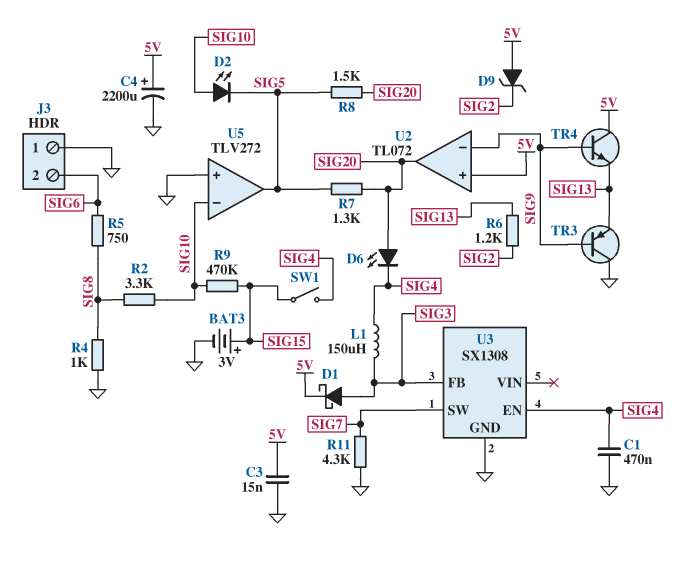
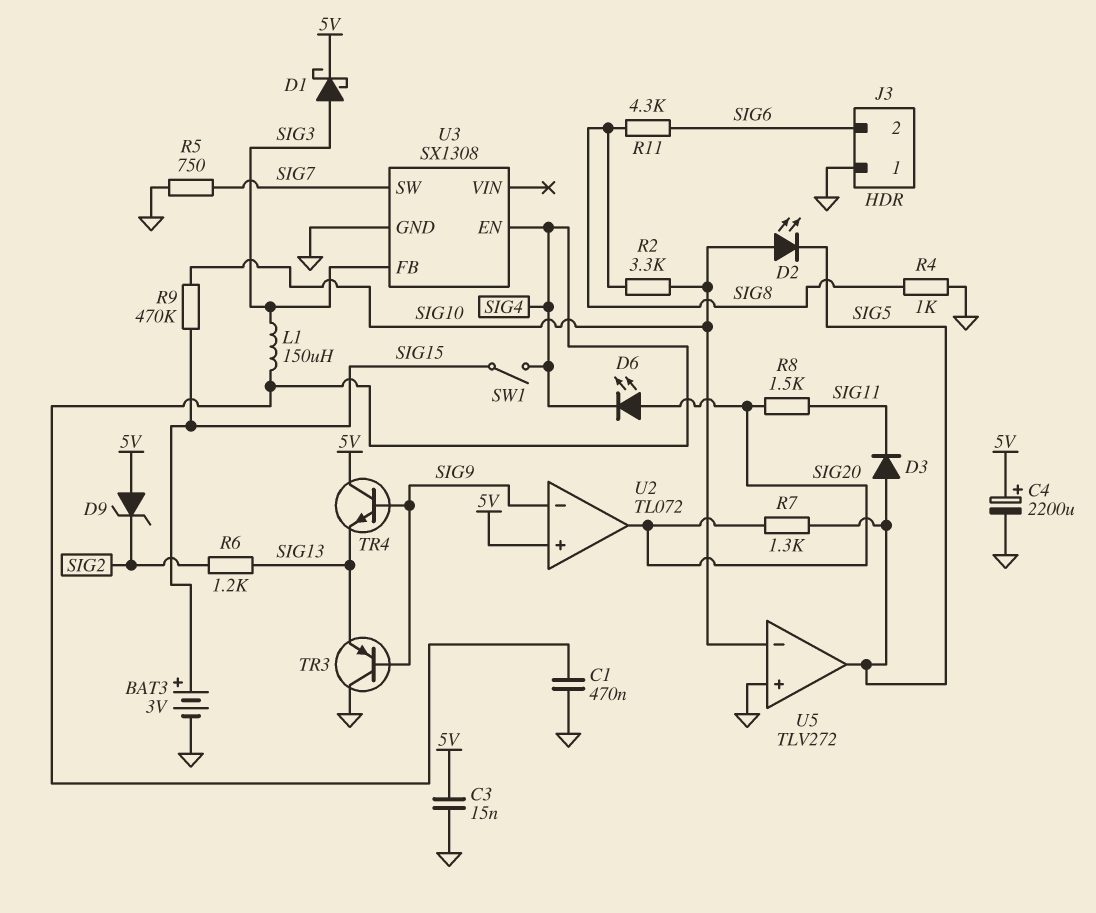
D3: none -> diode (A SIG5, K SIG11)
R5: 750 (SIG6, SIG8) -> 750 (GND, SIG7)
R8: 1.5k (SIG5, SIG20) -> 1.5k (SIG11, SIG20)
R11: 4.3k (GND, SIG7) -> 4.3k (SIG6, SIG8)

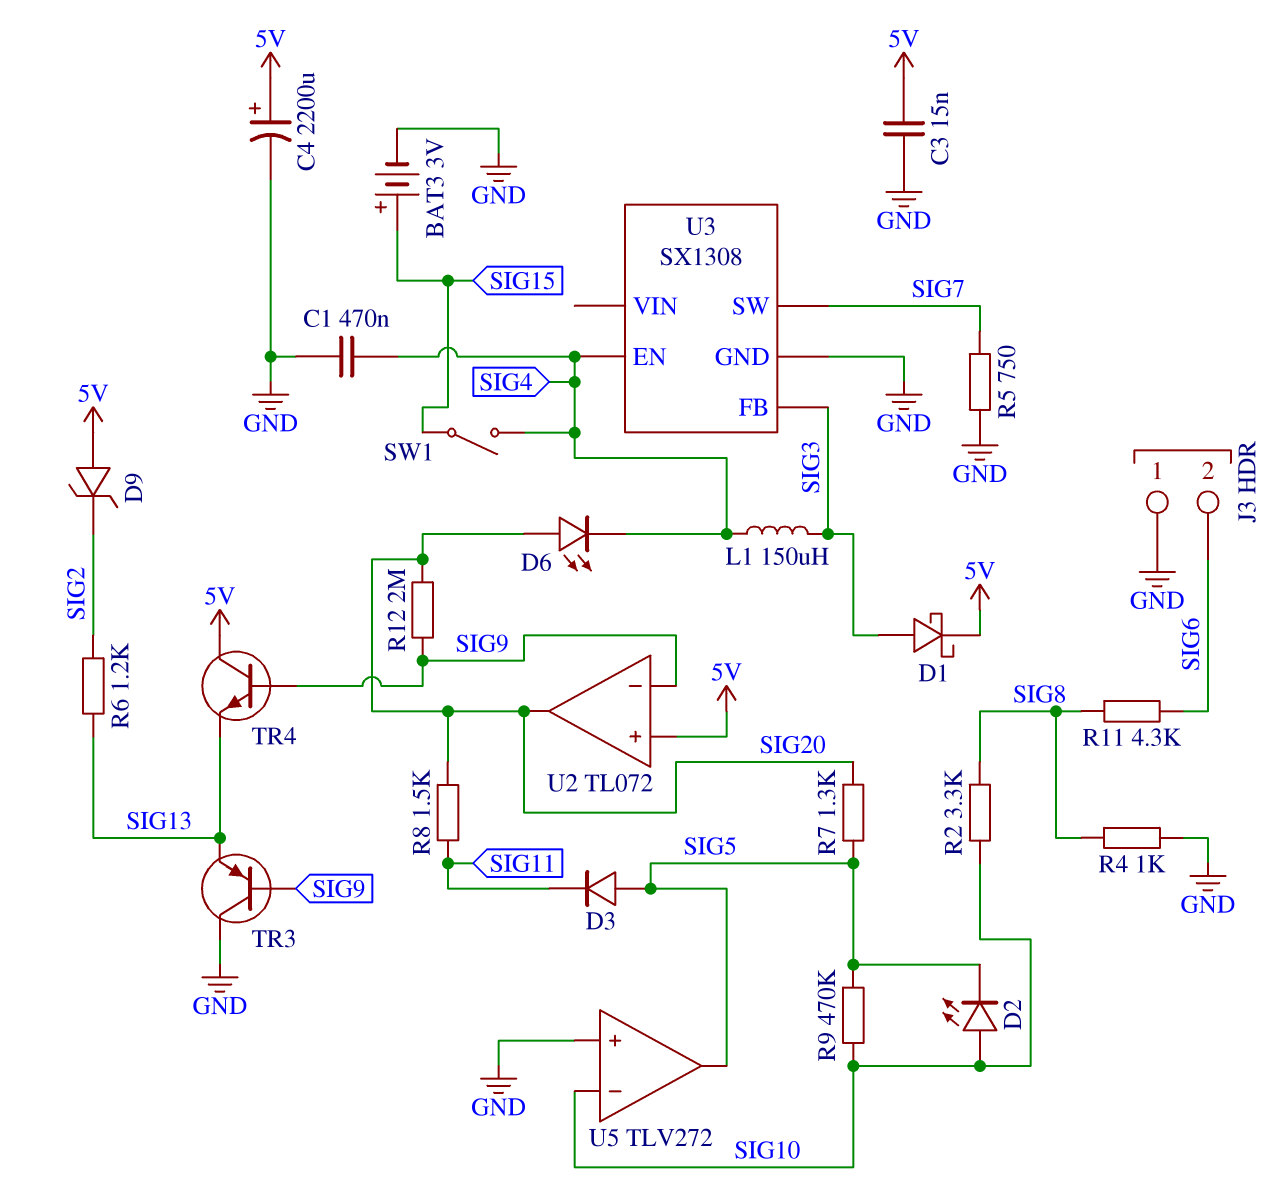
R9: 470k (SIG10, SIG15) -> 470k (SIG5, SIG10)
R12: none -> 2M (SIG9, SIG20)

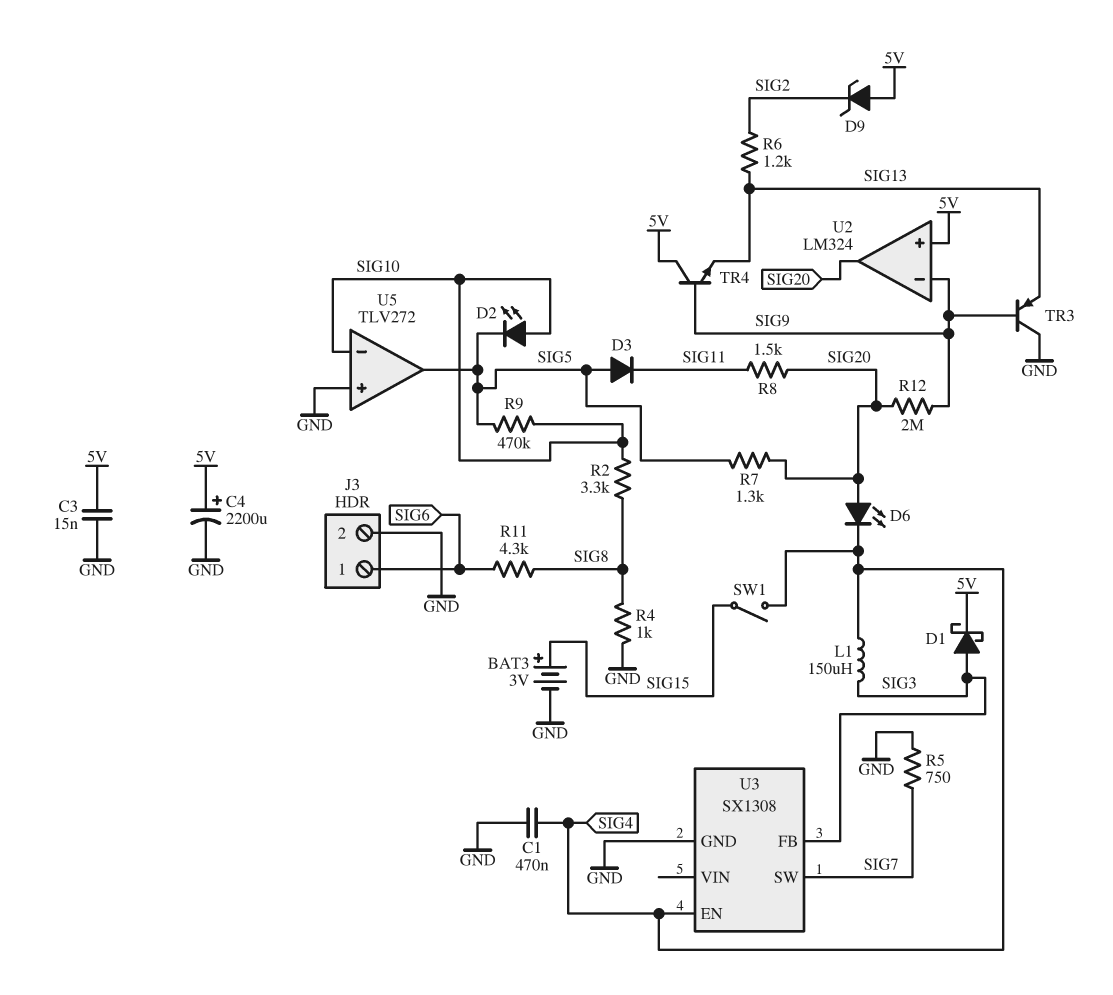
J3 pin 1: GND -> SIG6
J3 pin 2: SIG6 -> GND
U2: TL072 -> LM324

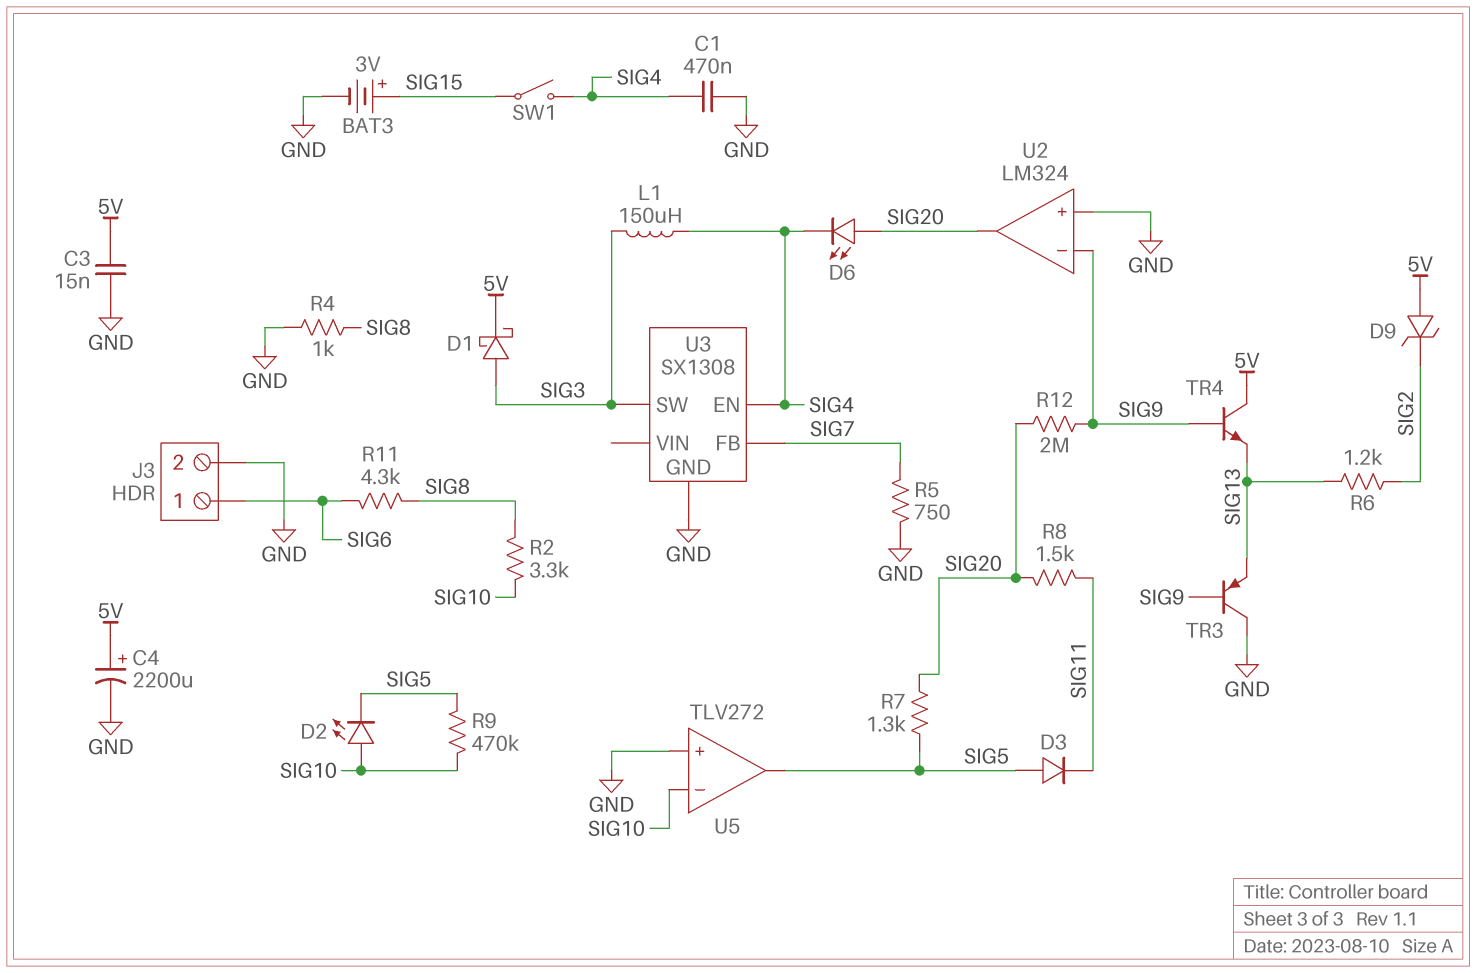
U2 pin in+: 5V -> GND
U3 pin FB: SIG3 -> SIG7
U3 pin SW: SIG7 -> SIG3

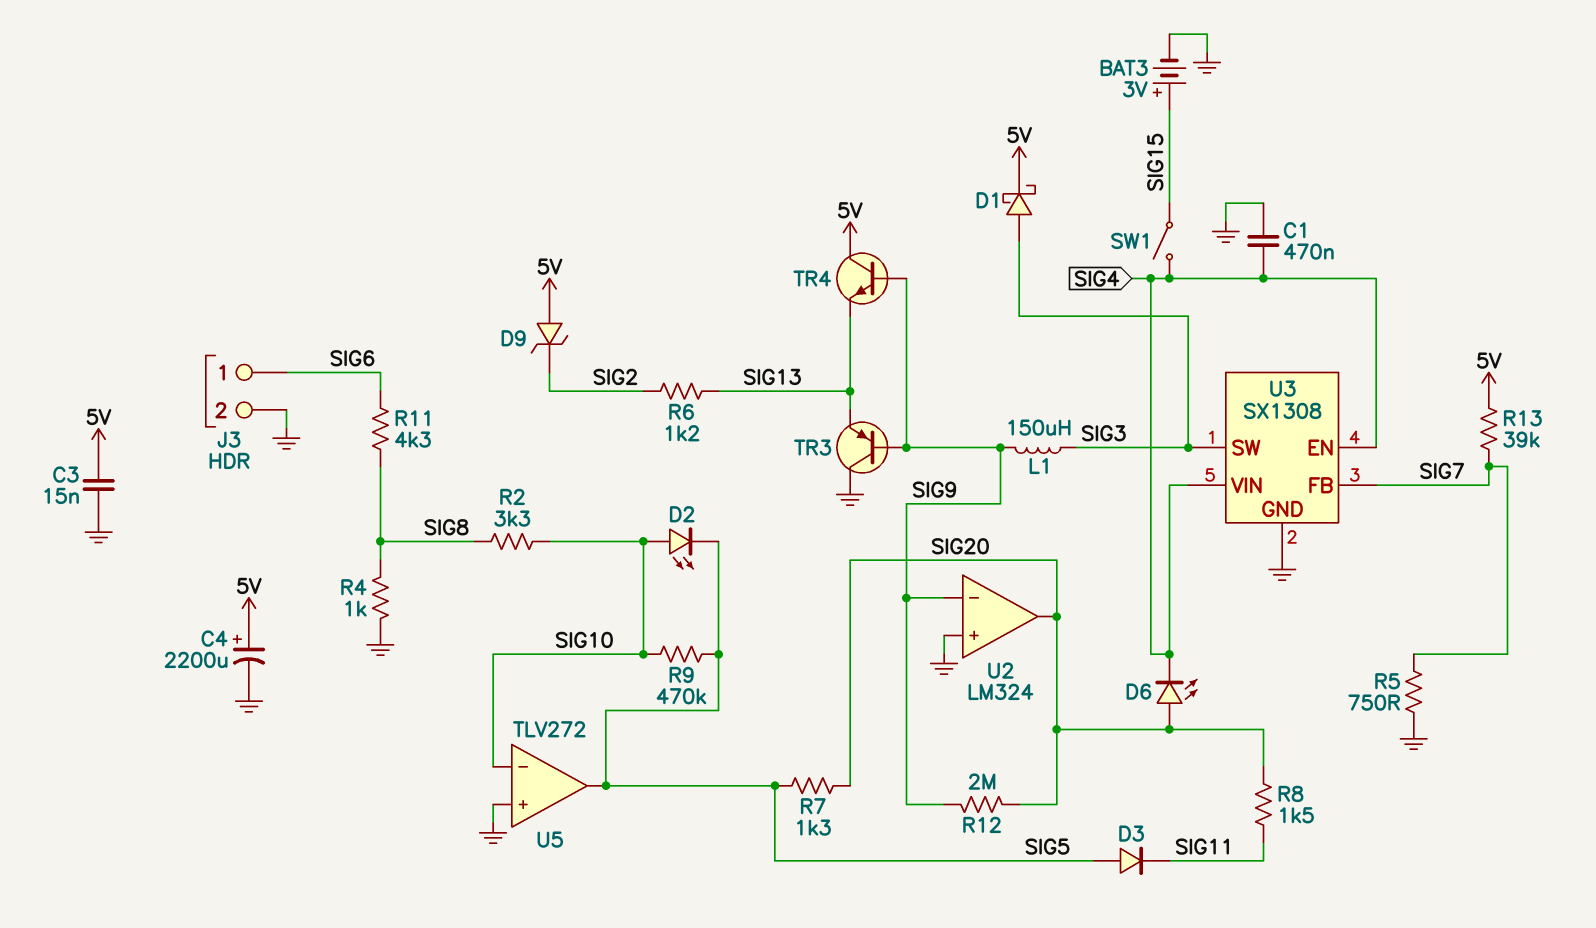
L1: 150uH (SIG3, SIG4) -> 150uH (SIG3, SIG9)
R13: none -> 39k (5V, SIG7)
U3 pin VIN: none -> SIG4

